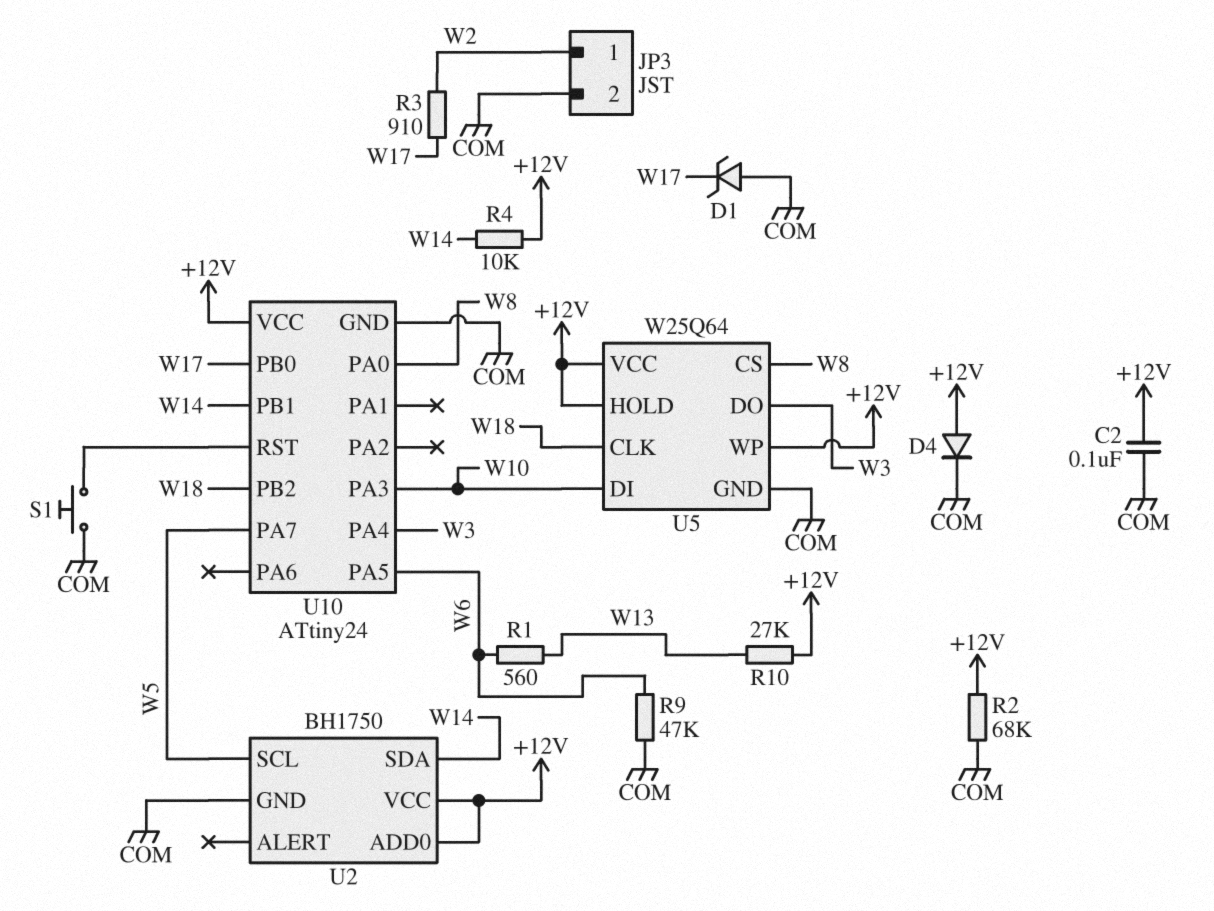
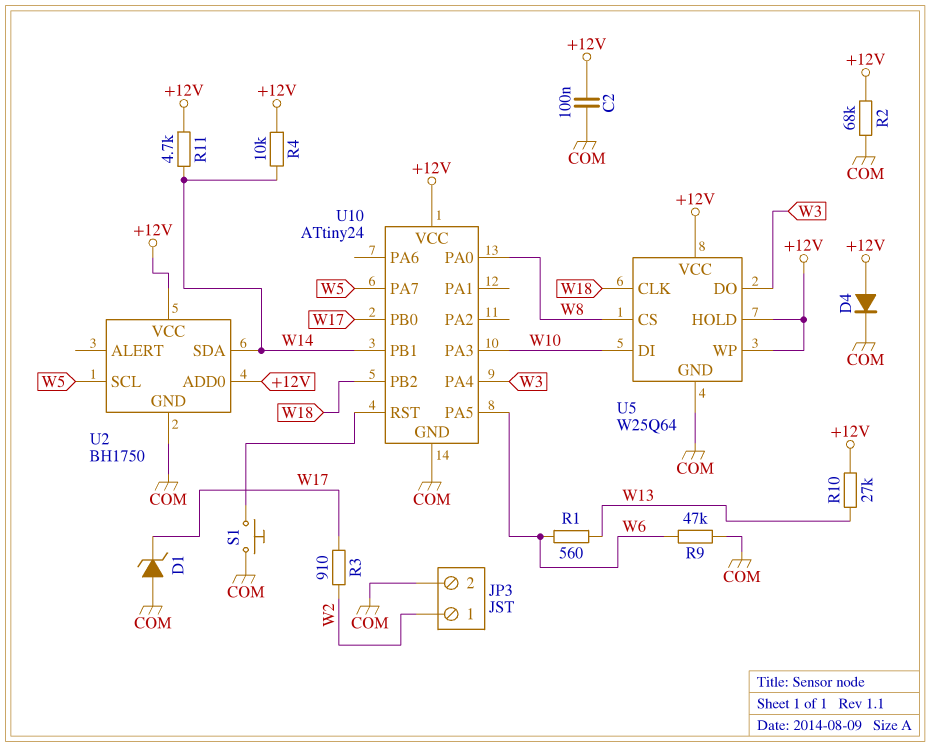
R11: none -> 4.7k (+12V, W14)

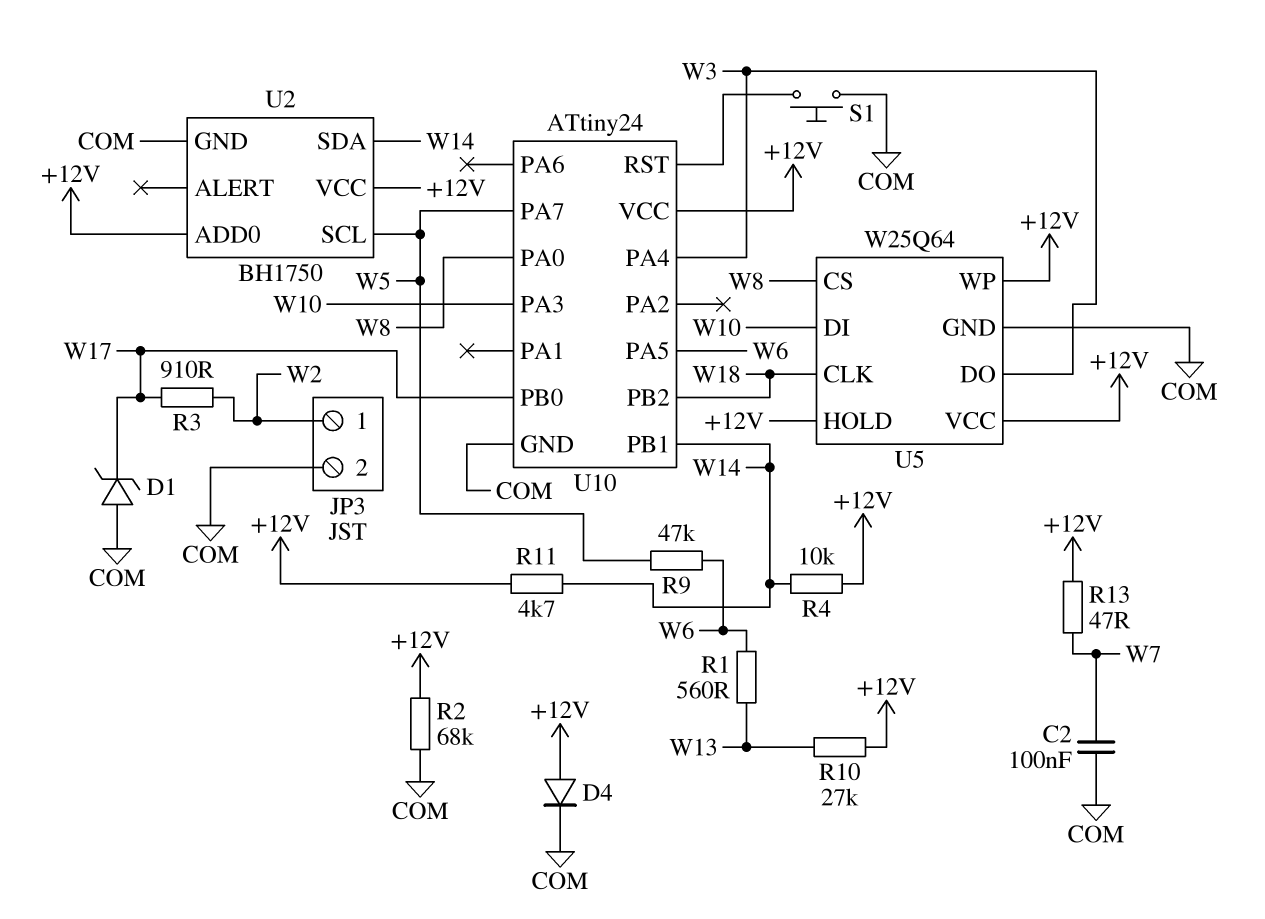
C2: 100nF (+12V, COM) -> 100nF (COM, W7)
R9: 47k (COM, W6) -> 47k (W5, W6)
R13: none -> 47 (+12V, W7)

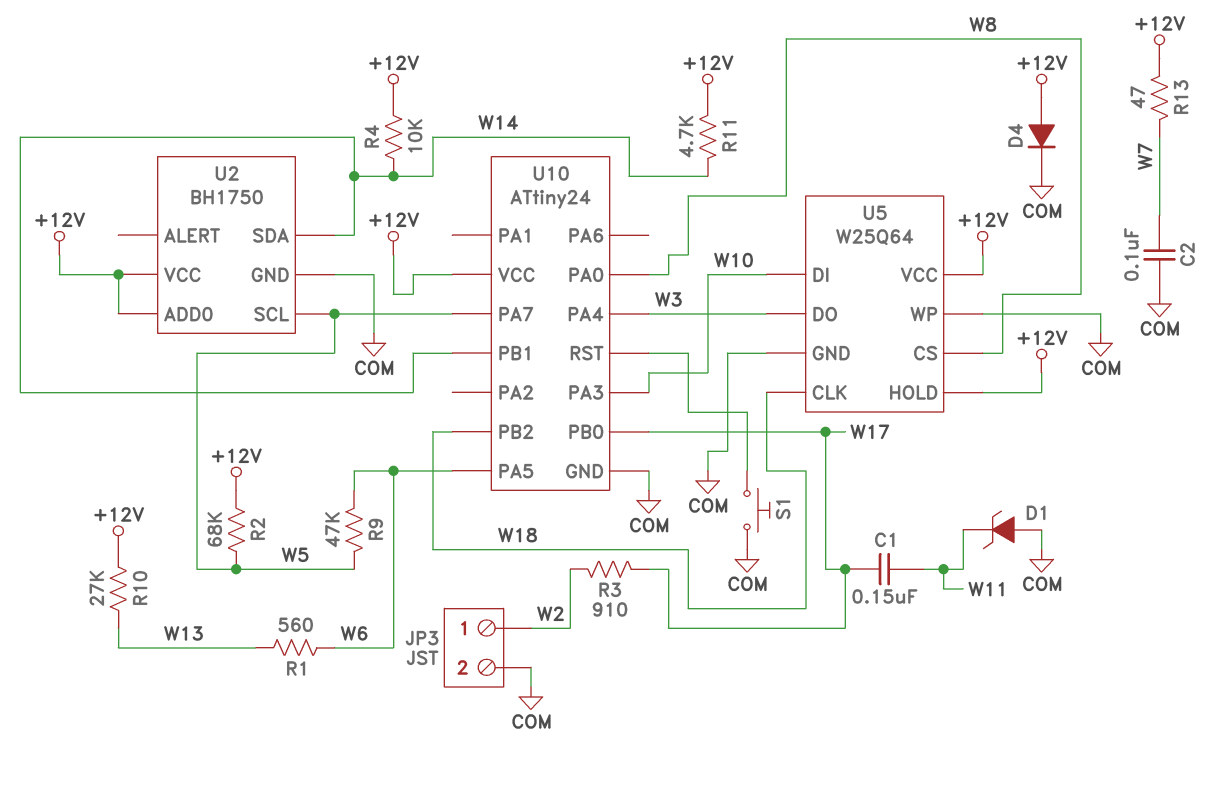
C1: none -> 150nF (W11, W17)
D1: zener (A COM, K W17) -> zener (A COM, K W11)
R2: 68k (+12V, COM) -> 68k (+12V, W5)
U5 pin WP: +12V -> COM

